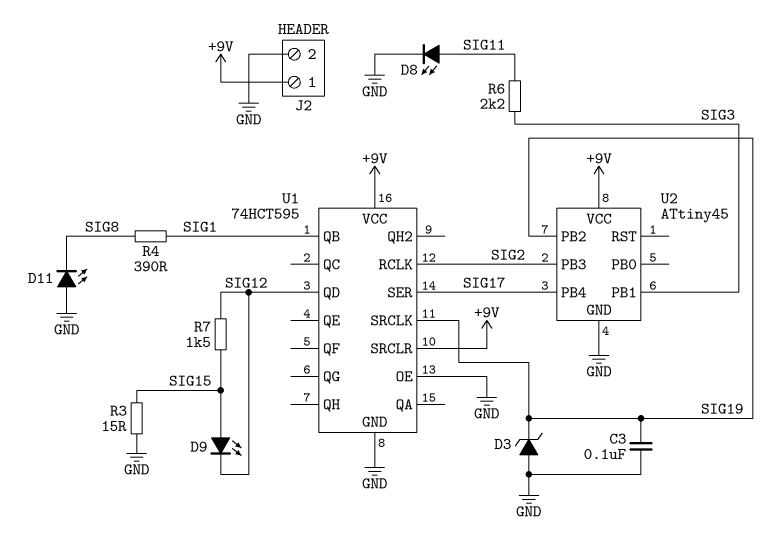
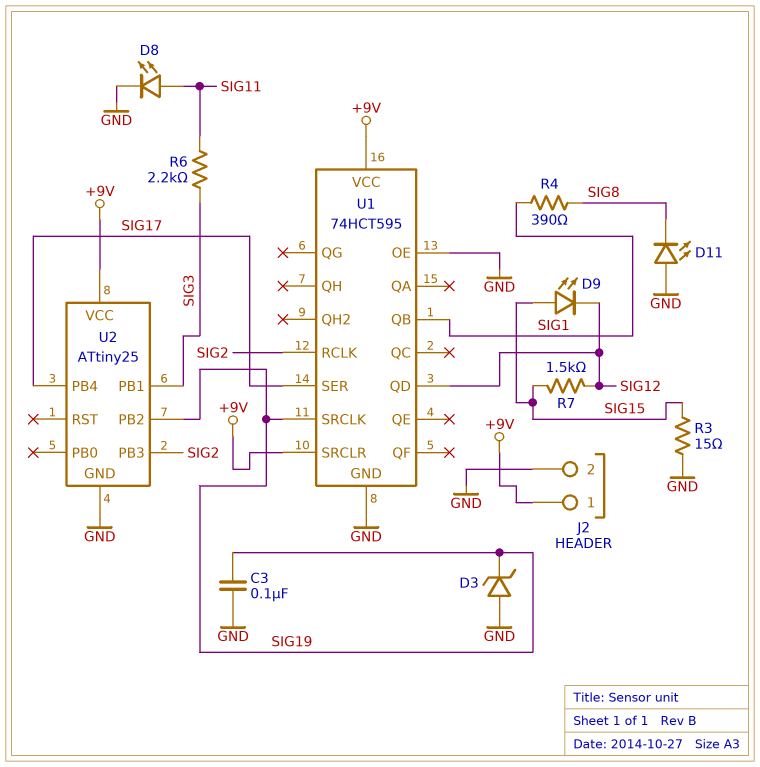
U2: ATtiny45 -> ATtiny25

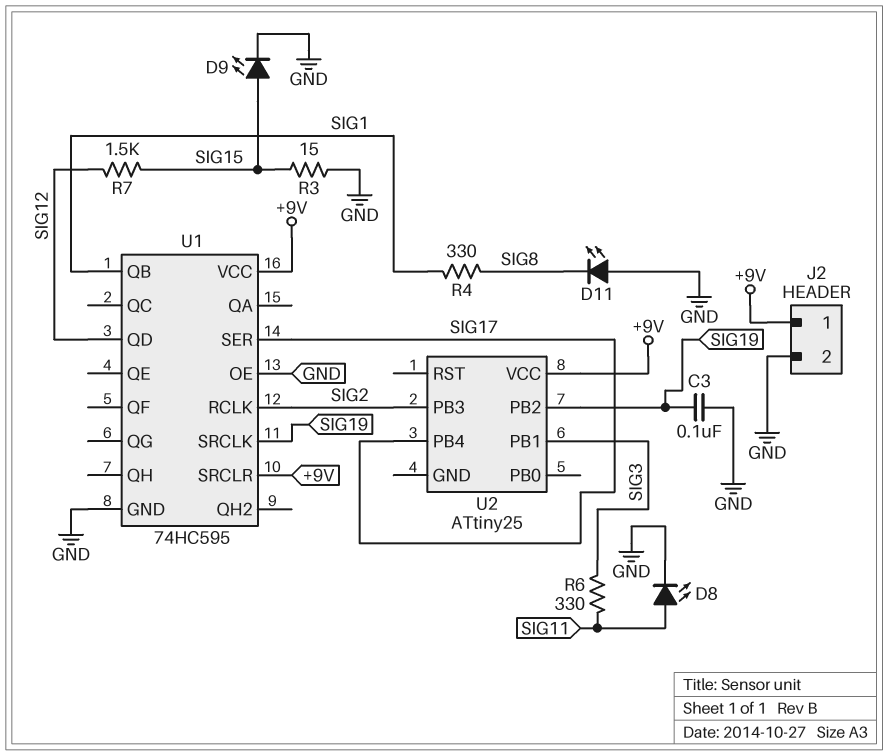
D3: zener (A GND, K SIG19) -> none
D9: LED (A SIG15, K SIG12) -> LED (A SIG15, K GND)
R4: 390 (SIG1, SIG8) -> 330 (SIG1, SIG8)
R6: 2.2k (SIG3, SIG11) -> 330 (SIG3, SIG11)
U1: 74HCT595 -> 74HC595
U2 pin GND: GND -> none

